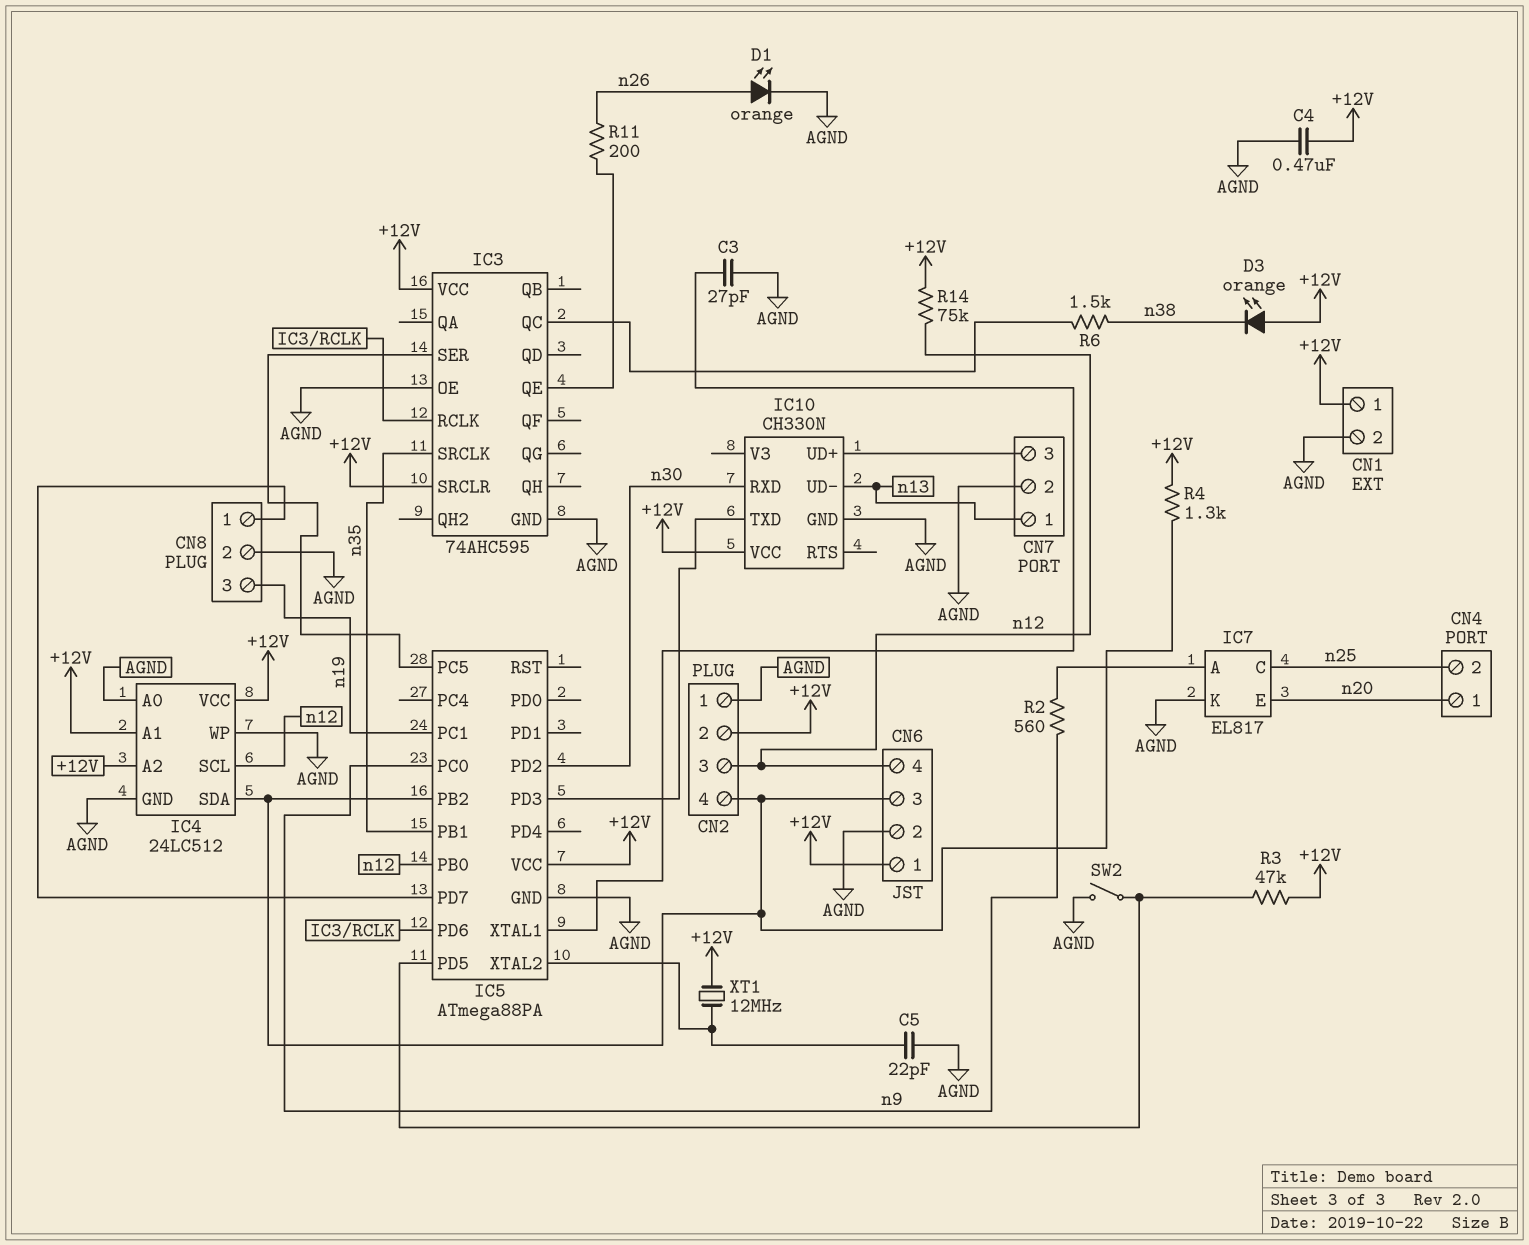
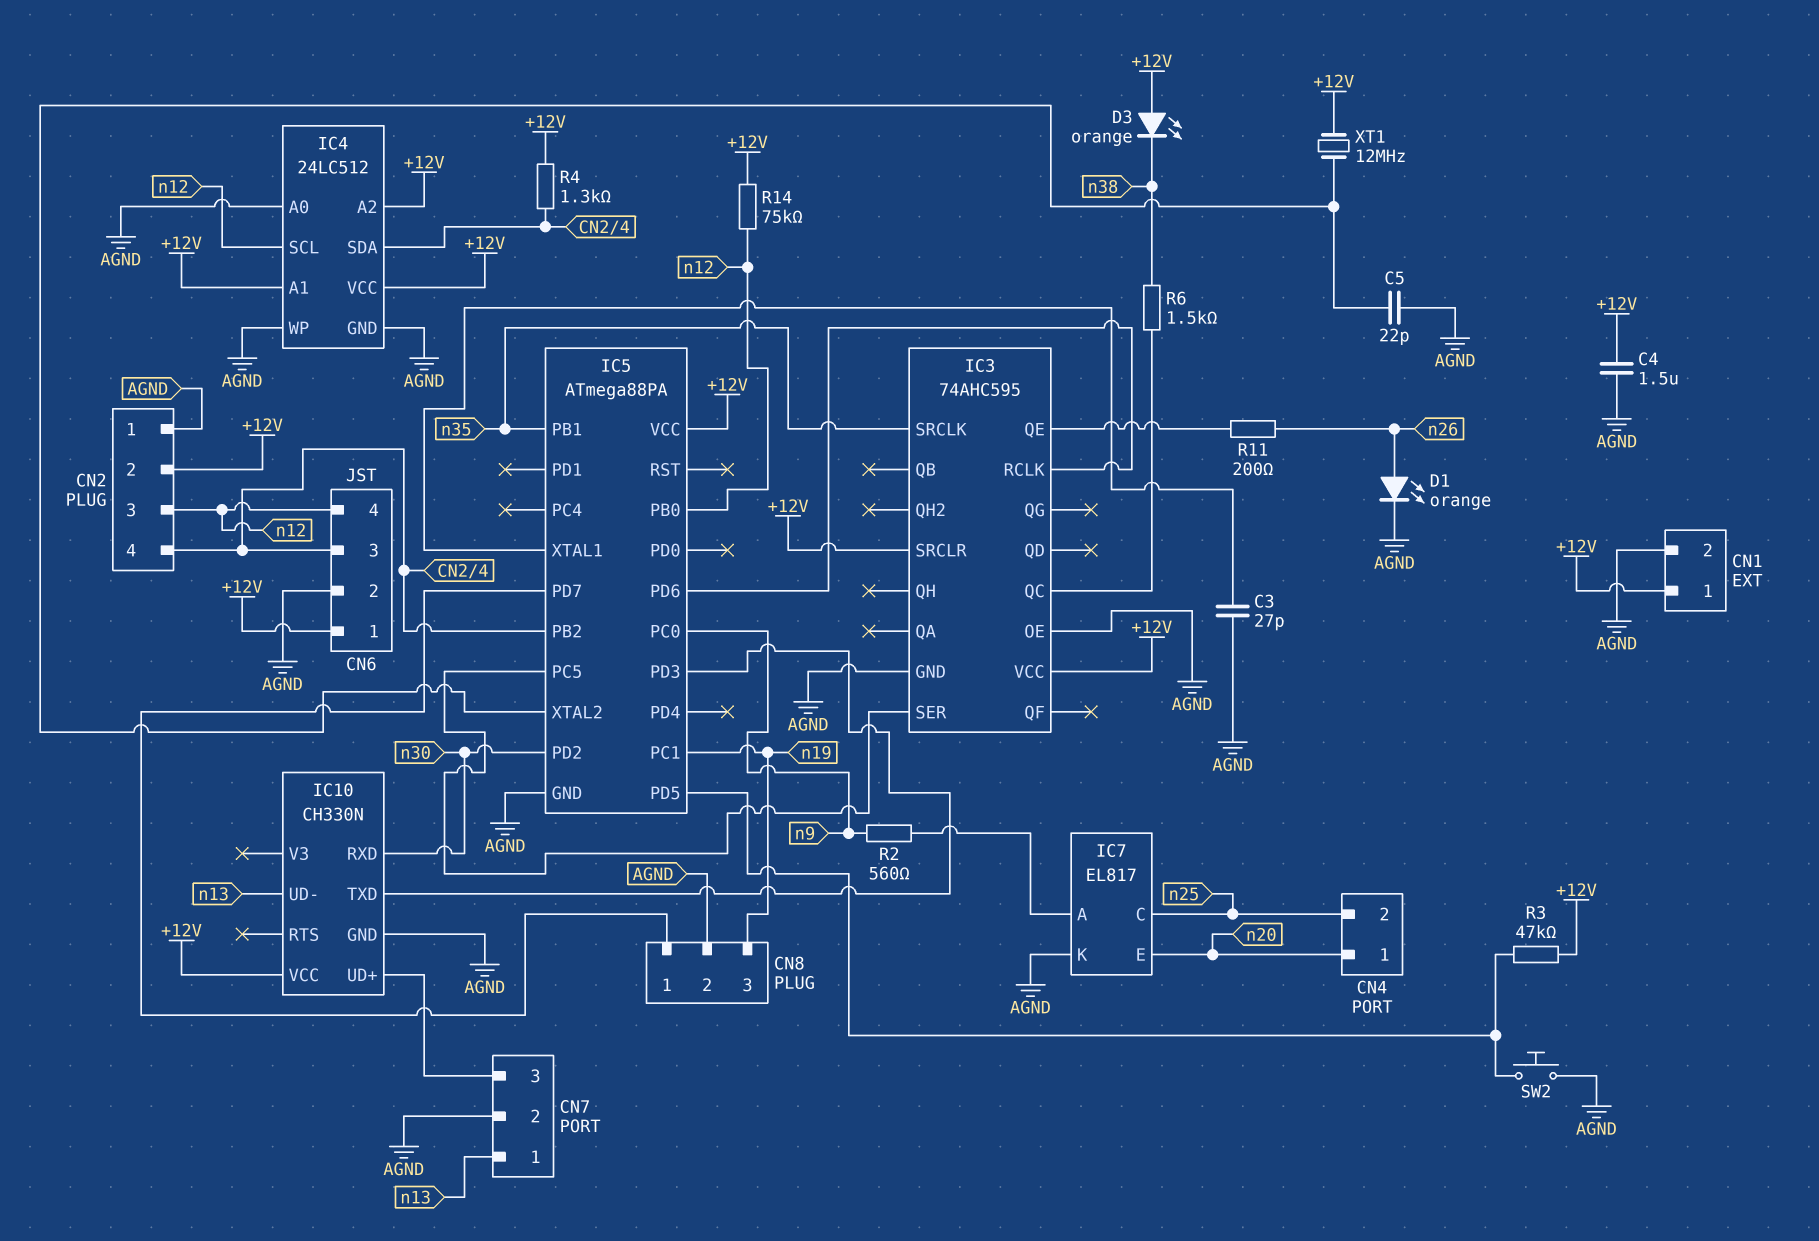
C4: 470nF (+12V, AGND) -> 1.5uF (+12V, AGND)
SW2: switch (AGND, IC5/PD5) -> button (AGND, IC5/PD5)

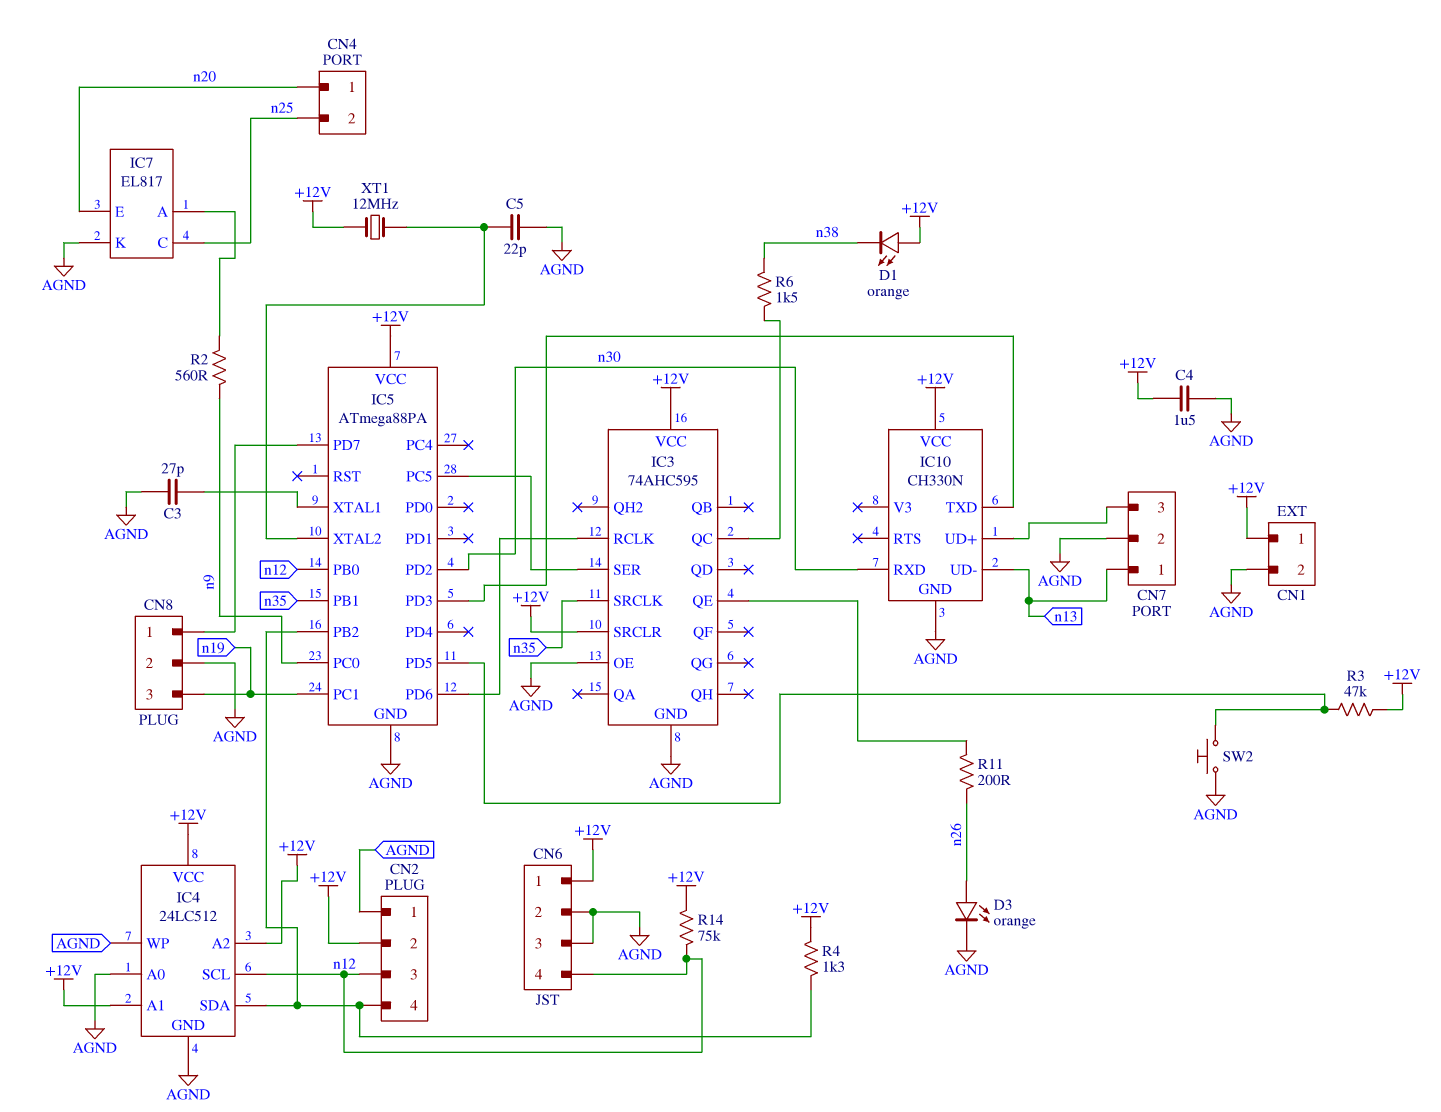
CN6 pin 3: CN2/4 -> AGND
D1: LED orange (A n26, K AGND) -> LED orange (A +12V, K n38)
D3: LED orange (A +12V, K n38) -> LED orange (A n26, K AGND)

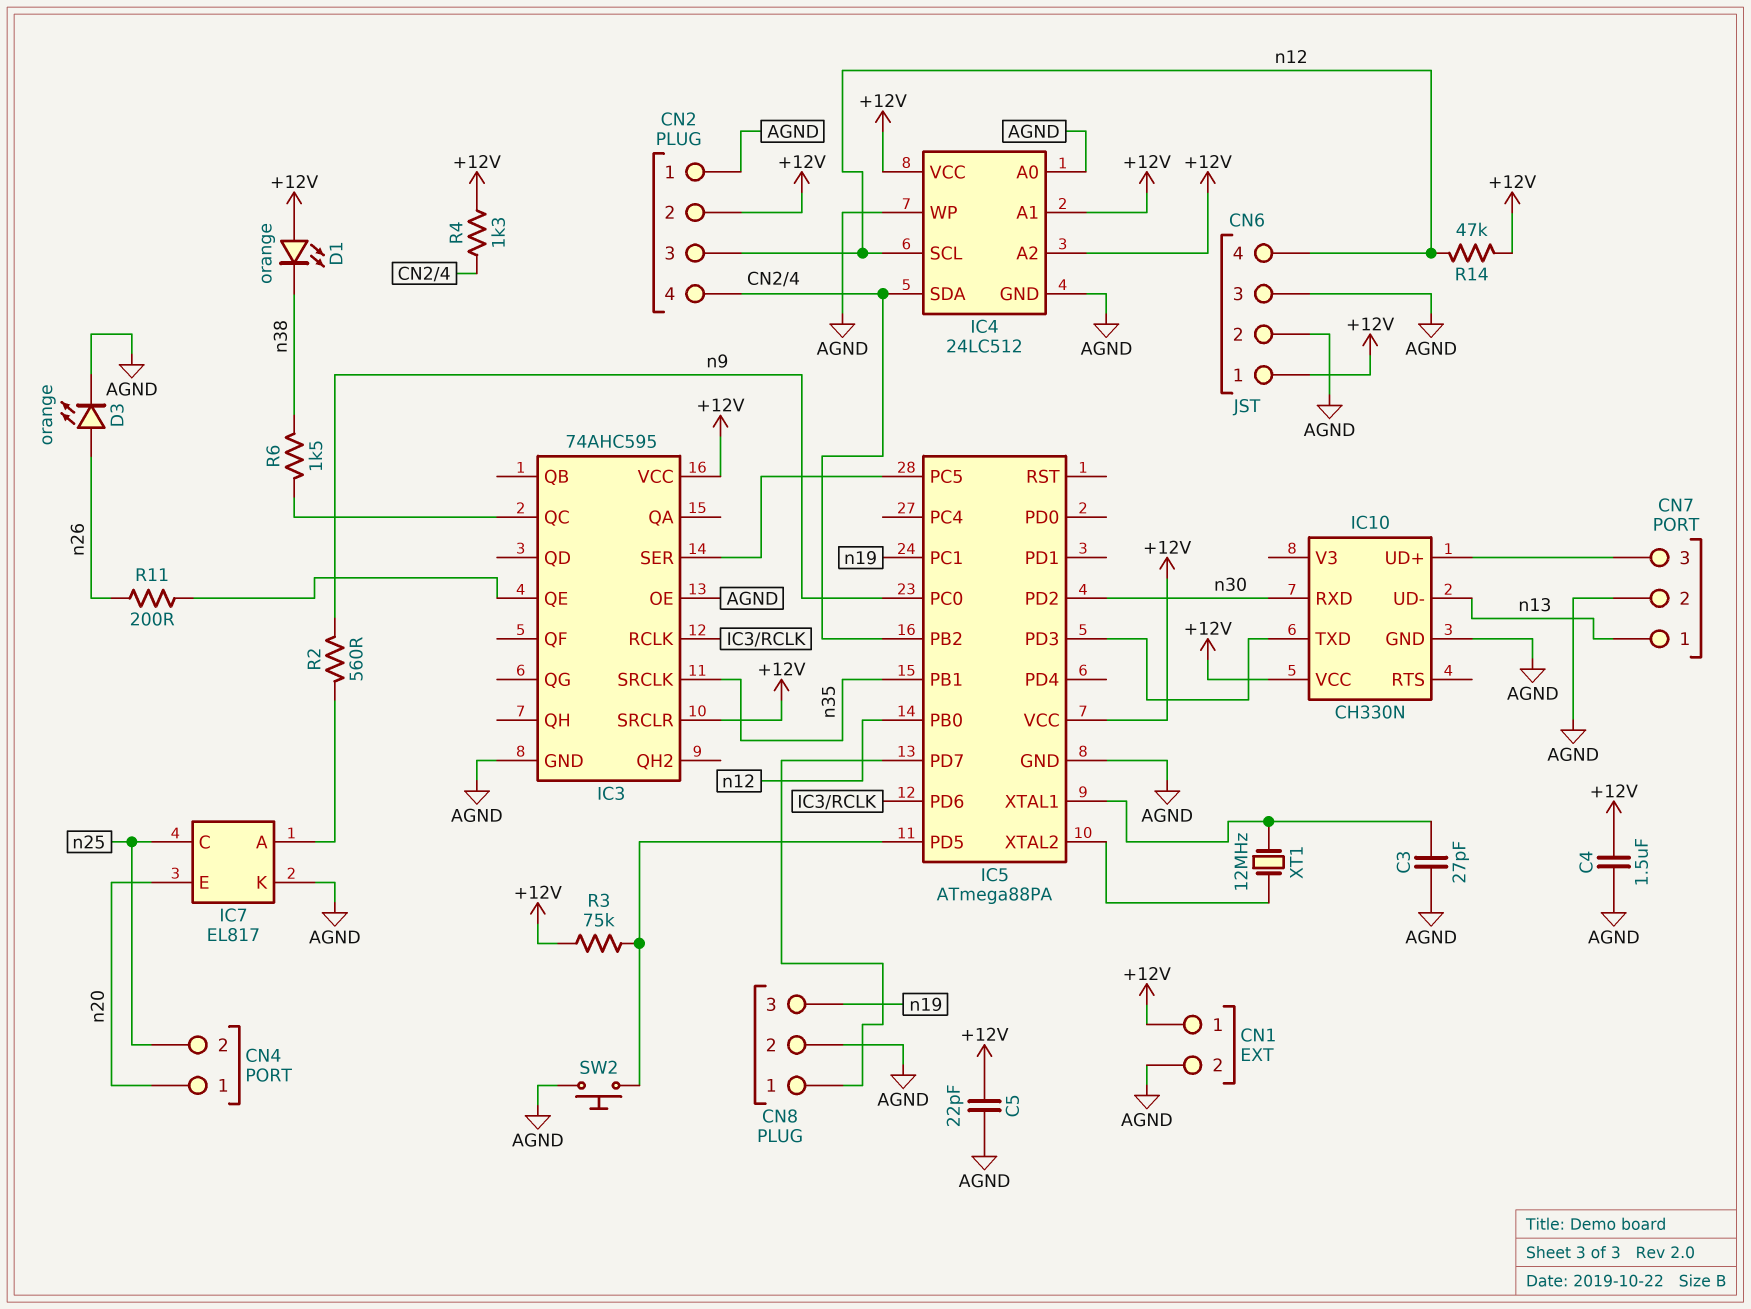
C5: 22pF (AGND, IC5/XTAL2) -> 22pF (+12V, AGND)
R3: 47k (+12V, IC5/PD5) -> 75k (+12V, IC5/PD5)
R14: 75k (+12V, n12) -> 47k (+12V, n12)
XT1: 12MHz (+12V, IC5/XTAL2) -> 12MHz (IC5/XTAL1, IC5/XTAL2)

